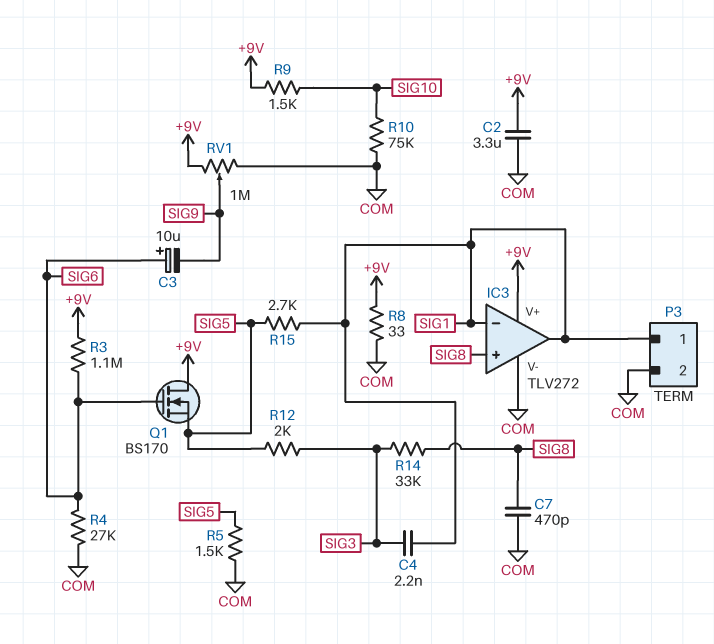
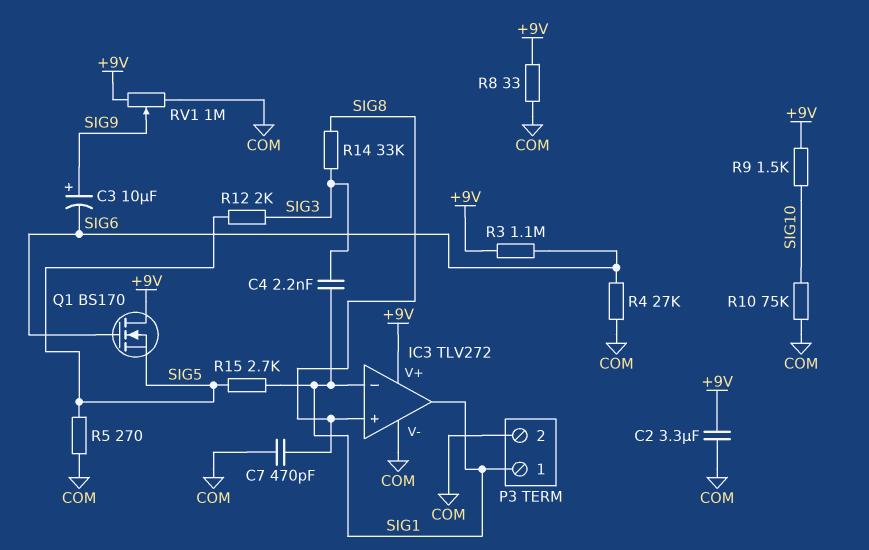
C3: 10uF (plus SIG6, minus SIG9) -> 10uF (plus SIG9, minus SIG6)
R5: 1.5k (COM, SIG5) -> 270 (COM, SIG5)

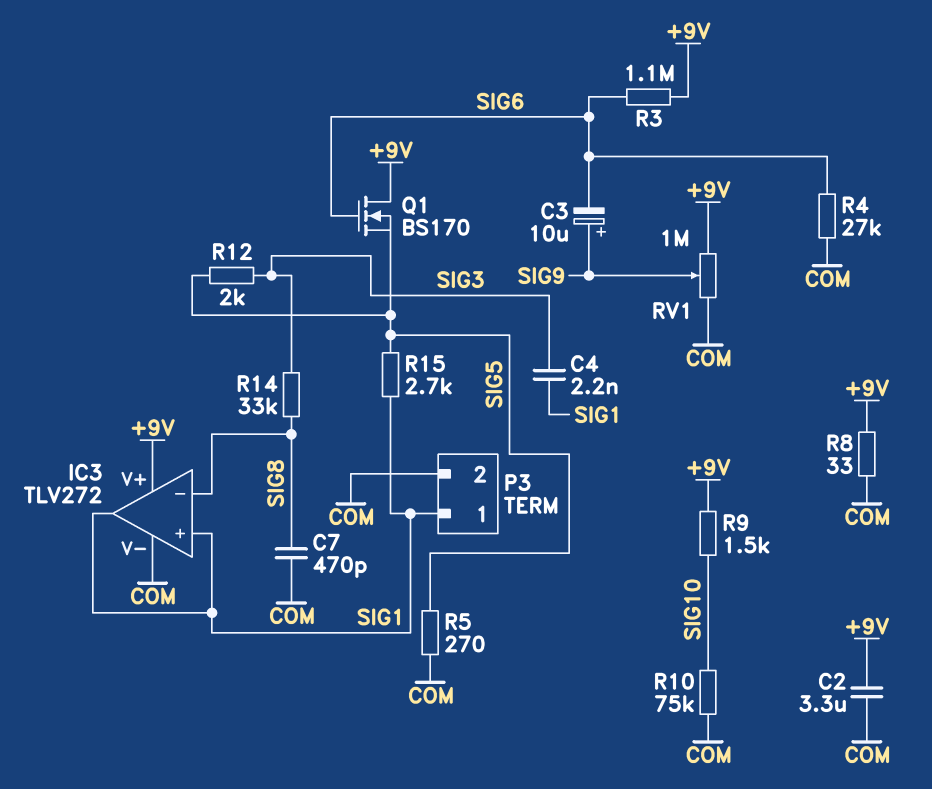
IC3 pin in+: SIG8 -> SIG1
IC3 pin in-: SIG1 -> SIG8

